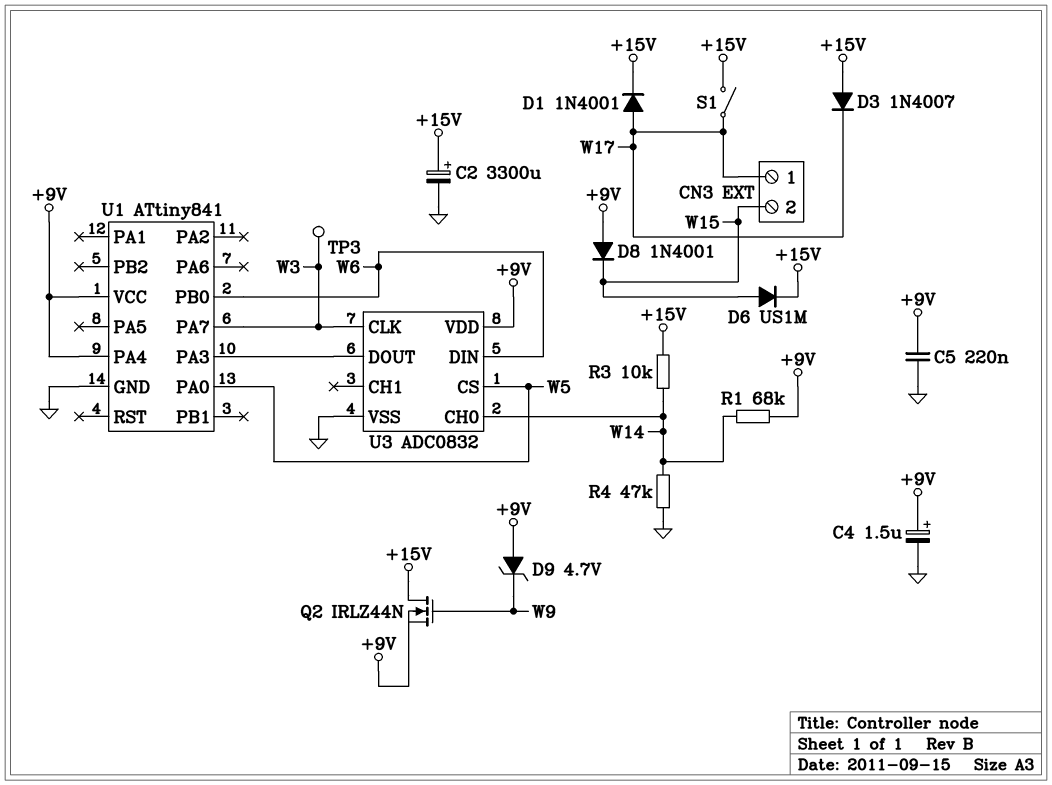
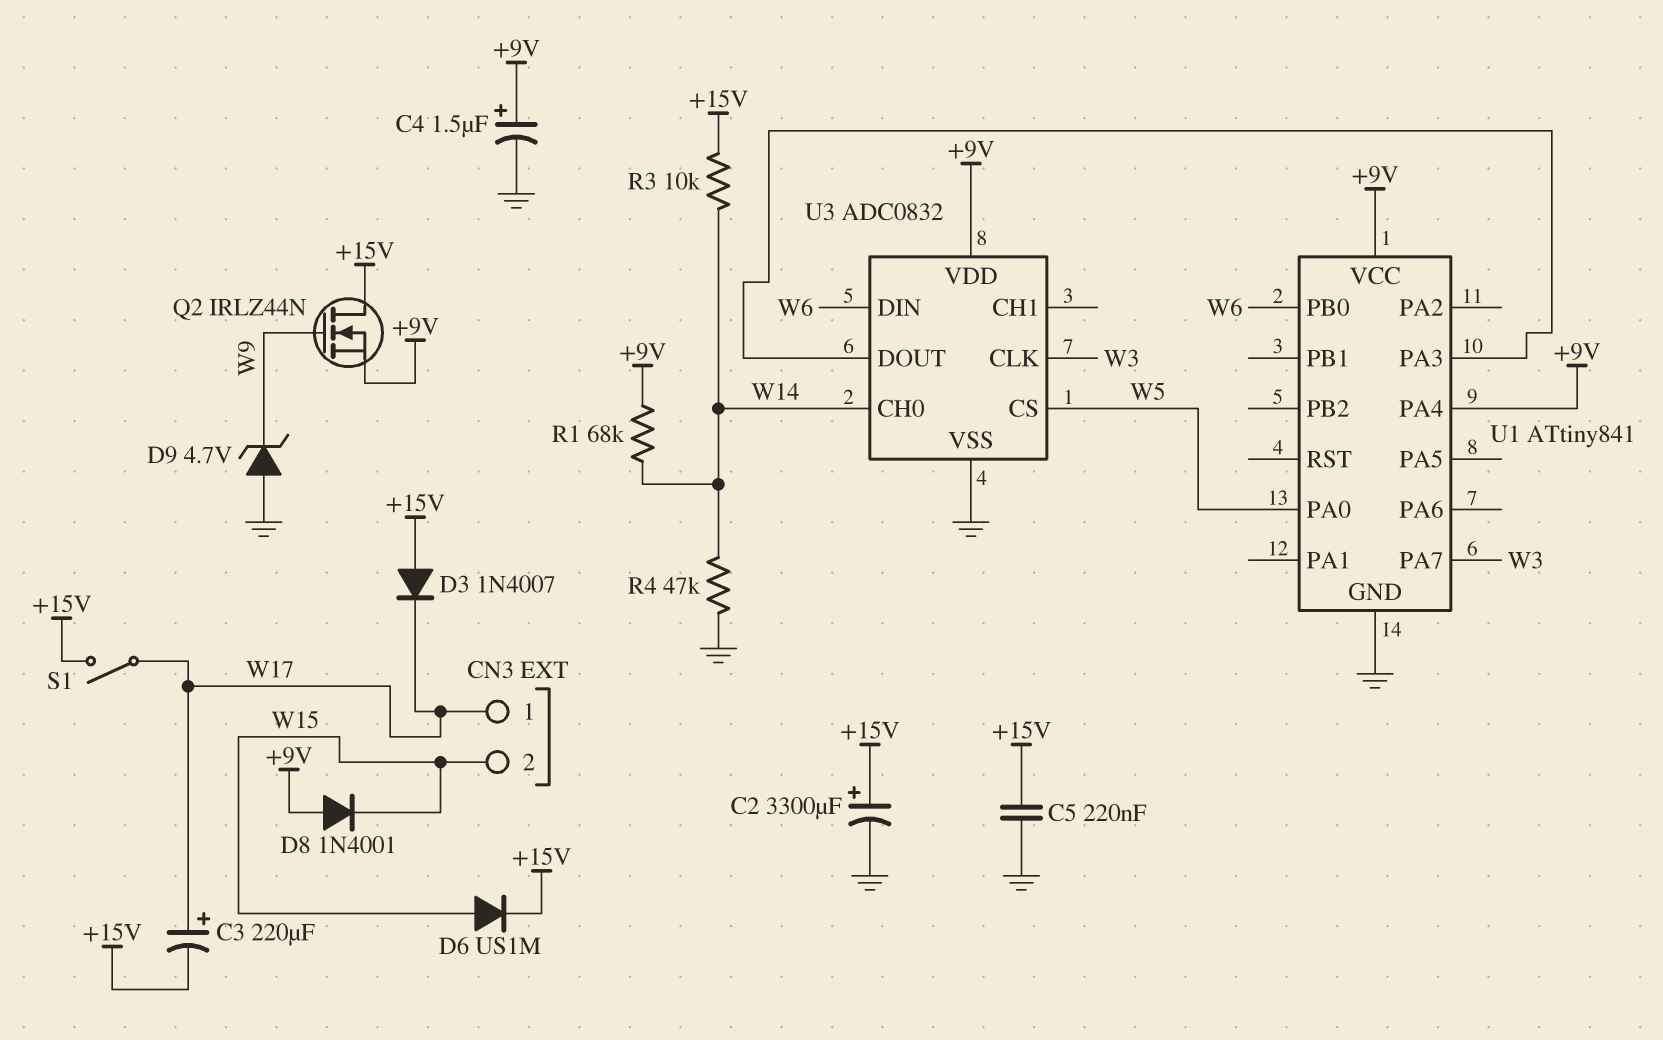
C3: none -> 220uF (plus W17, minus +15V)
C5: 220nF (+9V, GND) -> 220nF (+15V, GND)
D1: diode 1N4001 (A W17, K +15V) -> none
D9: zener 4.7V (A +9V, K W9) -> zener 4.7V (A GND, K W9)
TP3: test point (W3) -> none

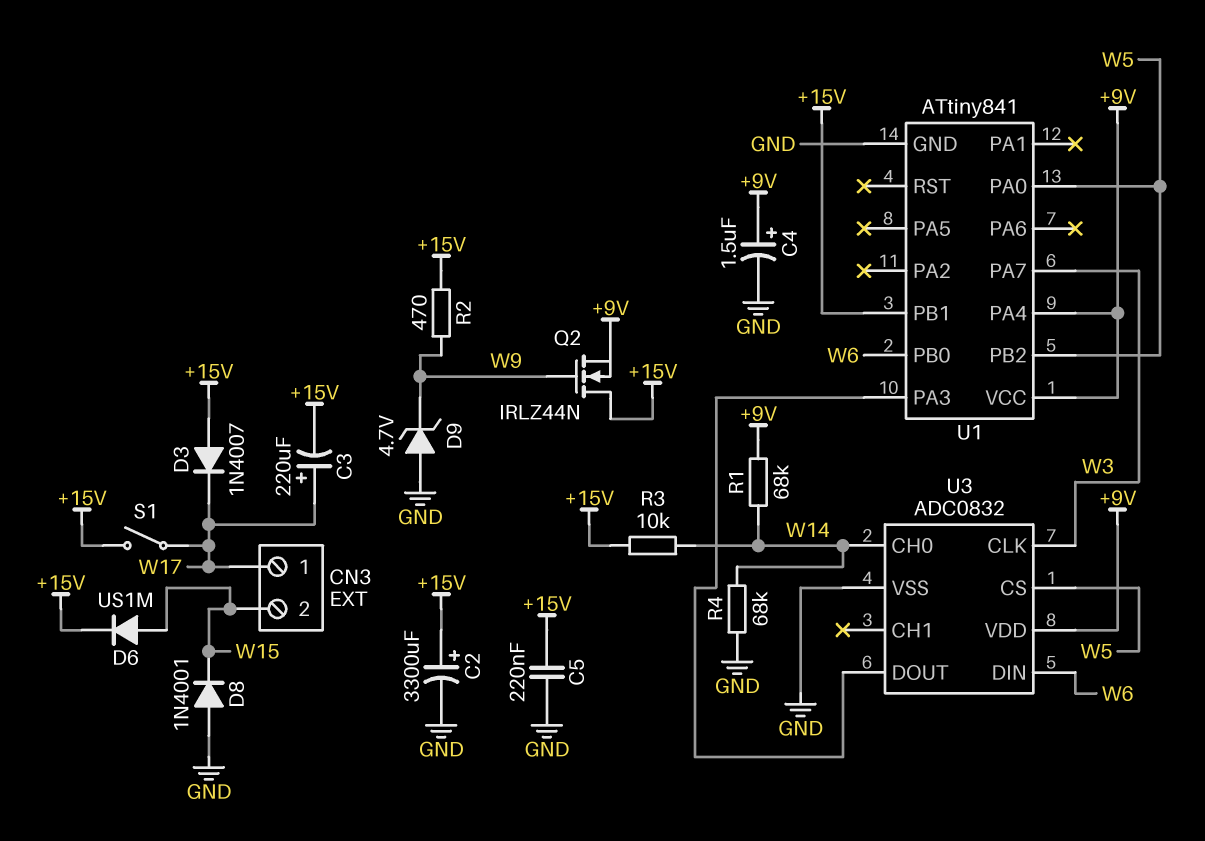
D8: diode 1N4001 (A +9V, K W15) -> diode 1N4001 (A GND, K W15)
R2: none -> 470 (+15V, W9)
R4: 47k (GND, W14) -> 68k (GND, W14)
U1 pin PB1: none -> +15V
U1 pin PB2: none -> W5

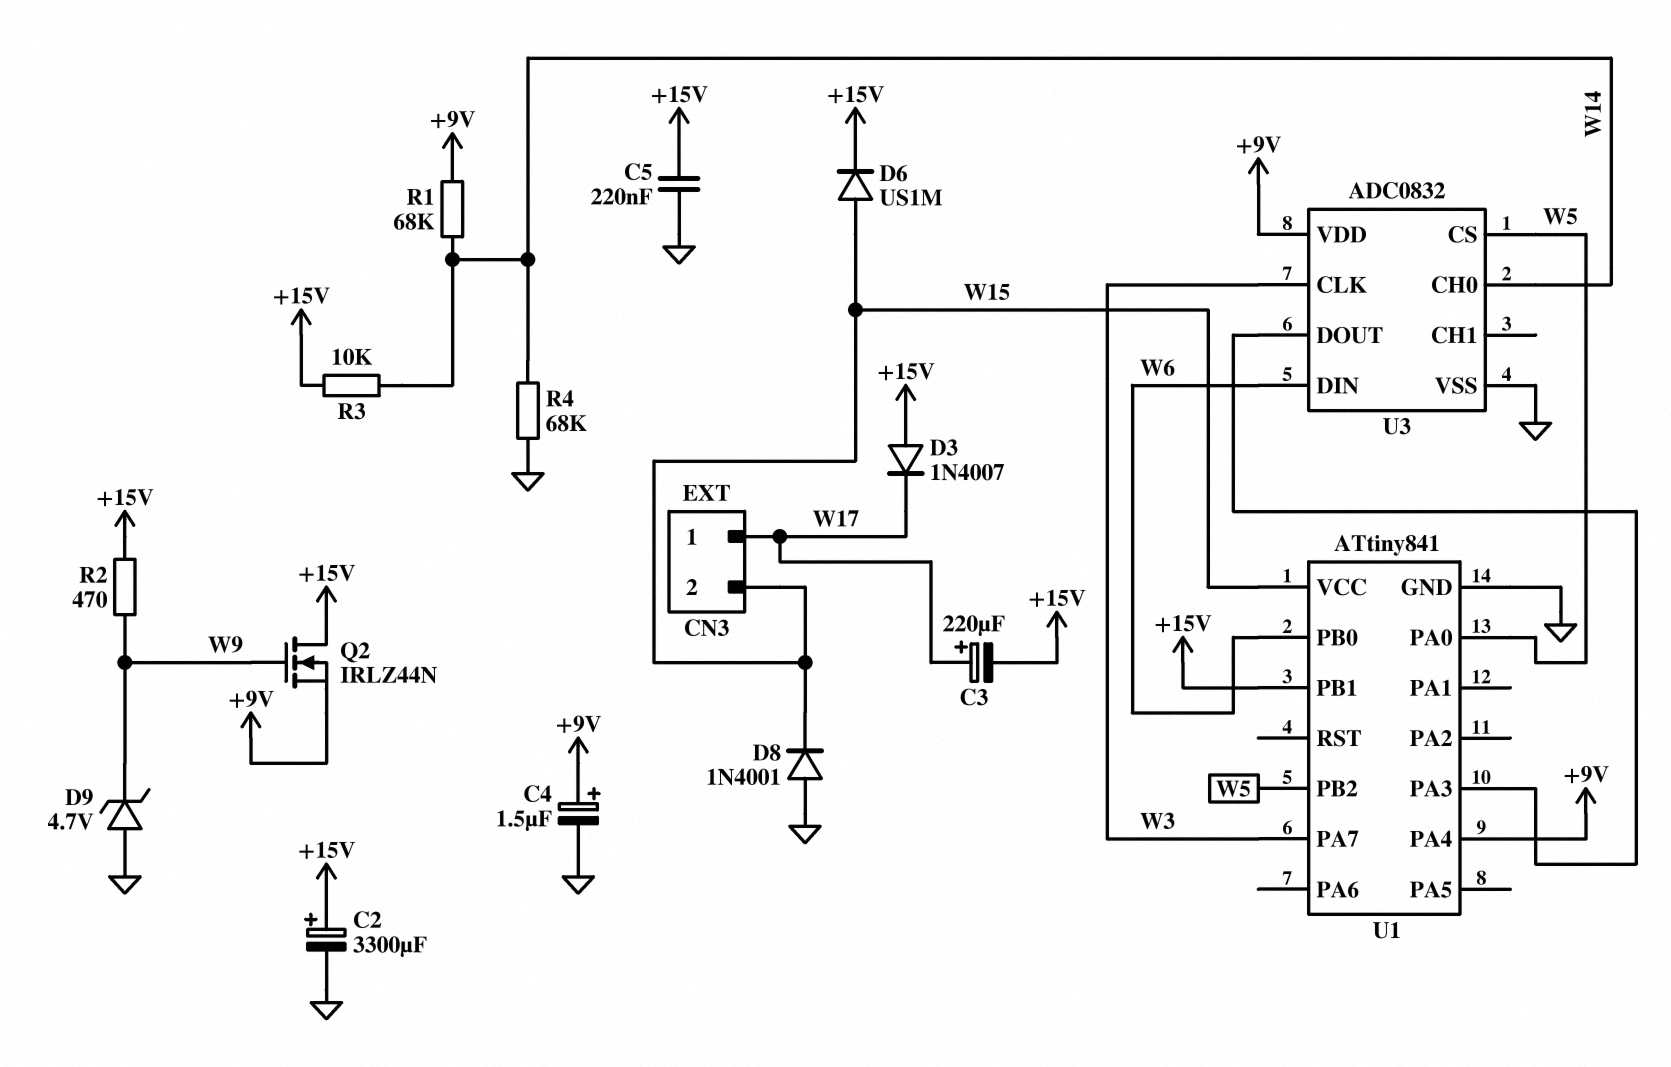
S1: switch (+15V, W17) -> none
U1 pin VCC: +9V -> W15

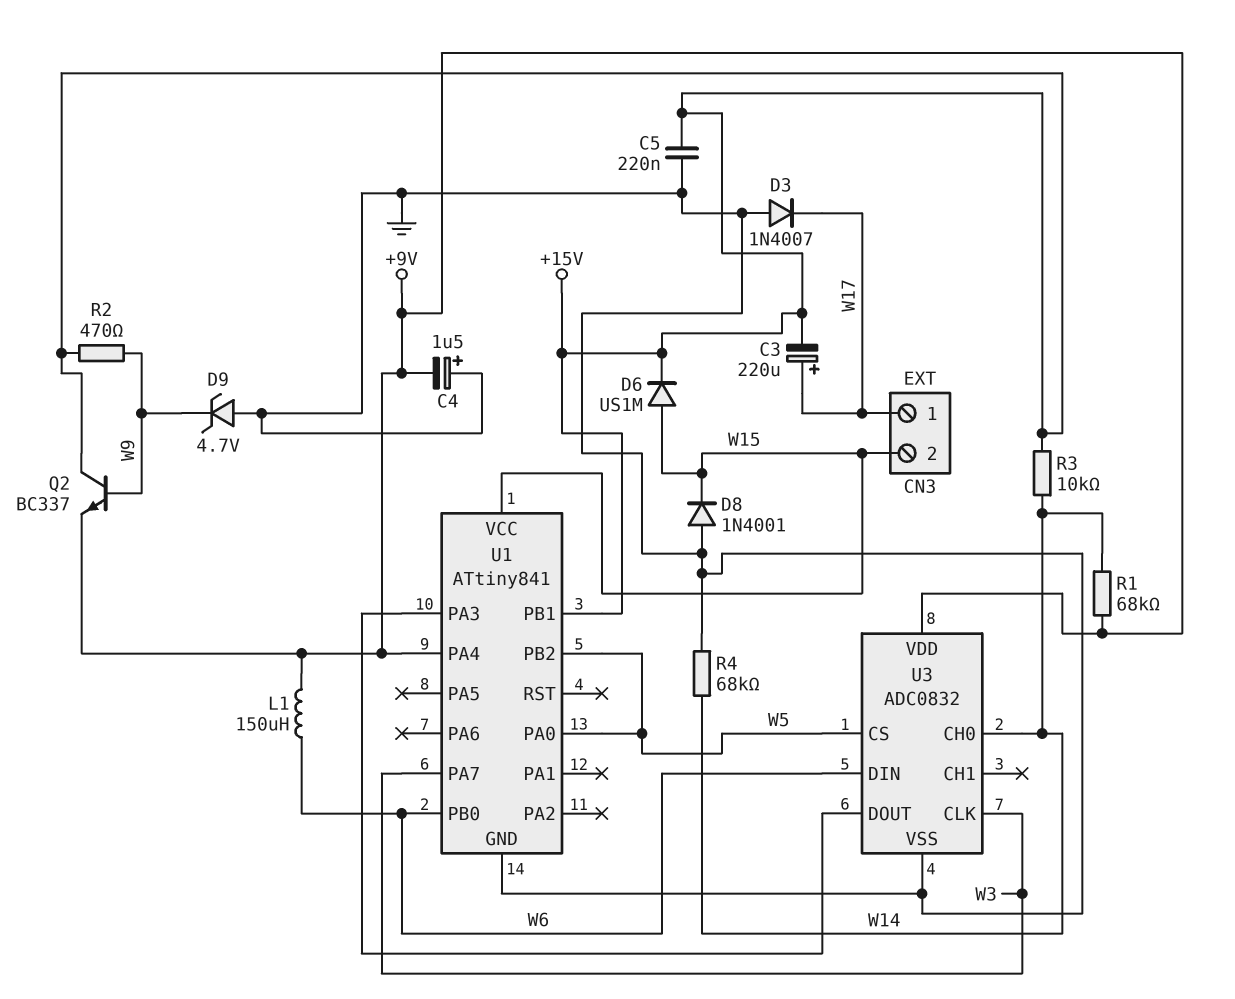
C2: 3300uF (plus +15V, minus GND) -> none
C4: 1.5uF (plus +9V, minus GND) -> 1.5uF (plus GND, minus +9V)
D3: diode 1N4007 (A +15V, K W17) -> diode 1N4007 (A GND, K W17)
L1: none -> 150uH (+9V, W6)
Q2: NMOS IRLZ44N (G W9, D +15V, S +9V) -> NPN BC337 (B W9, C +15V, E +9V)

